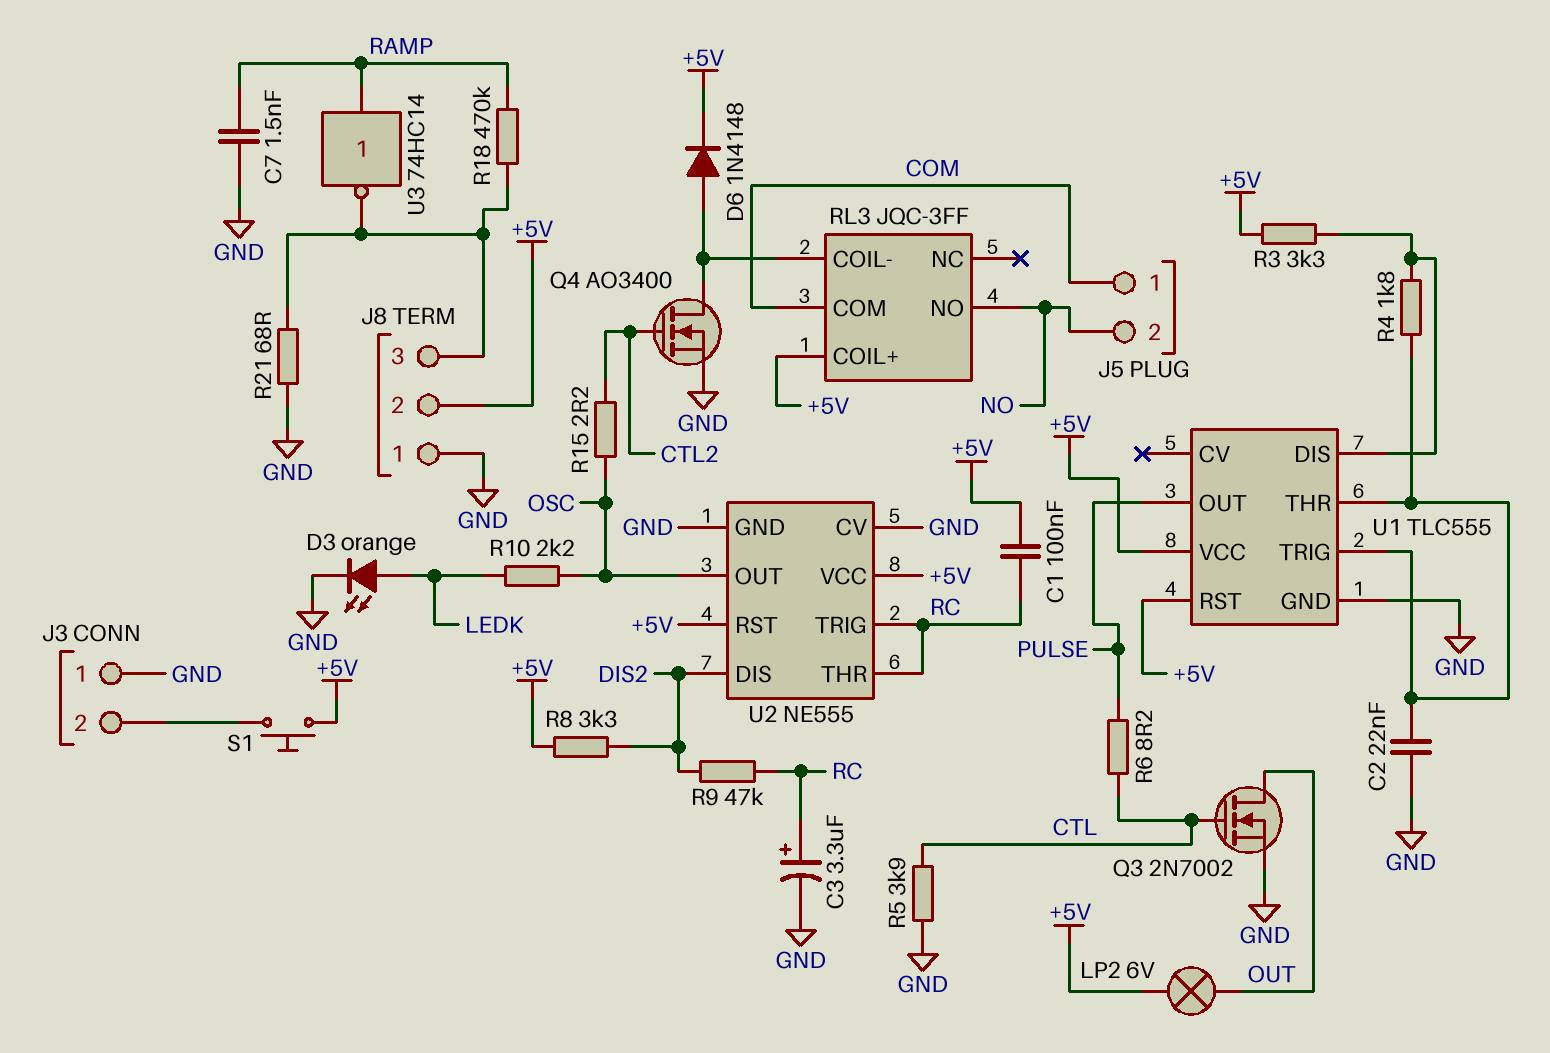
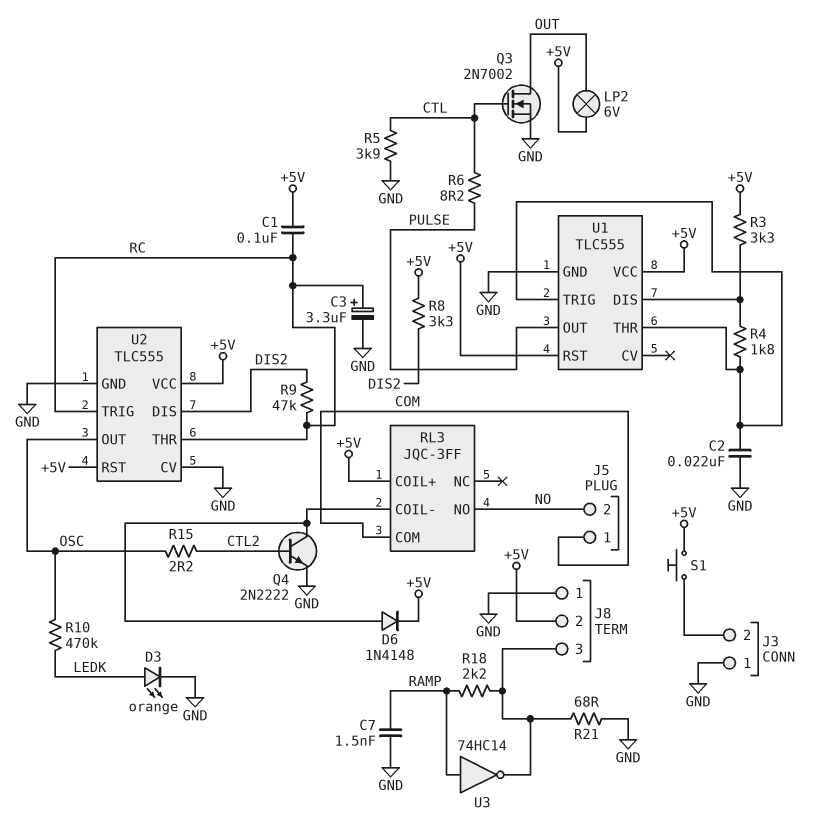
Q4: NMOS AO3400 (G CTL2, D RL3/COIL-, S GND) -> NPN 2N2222 (B CTL2, C RL3/COIL-, E GND)
R10: 2.2k (LEDK, OSC) -> 470k (LEDK, OSC)
R18: 470k (J8/3, RAMP) -> 2.2k (J8/3, RAMP)
U2: NE555 -> TLC555

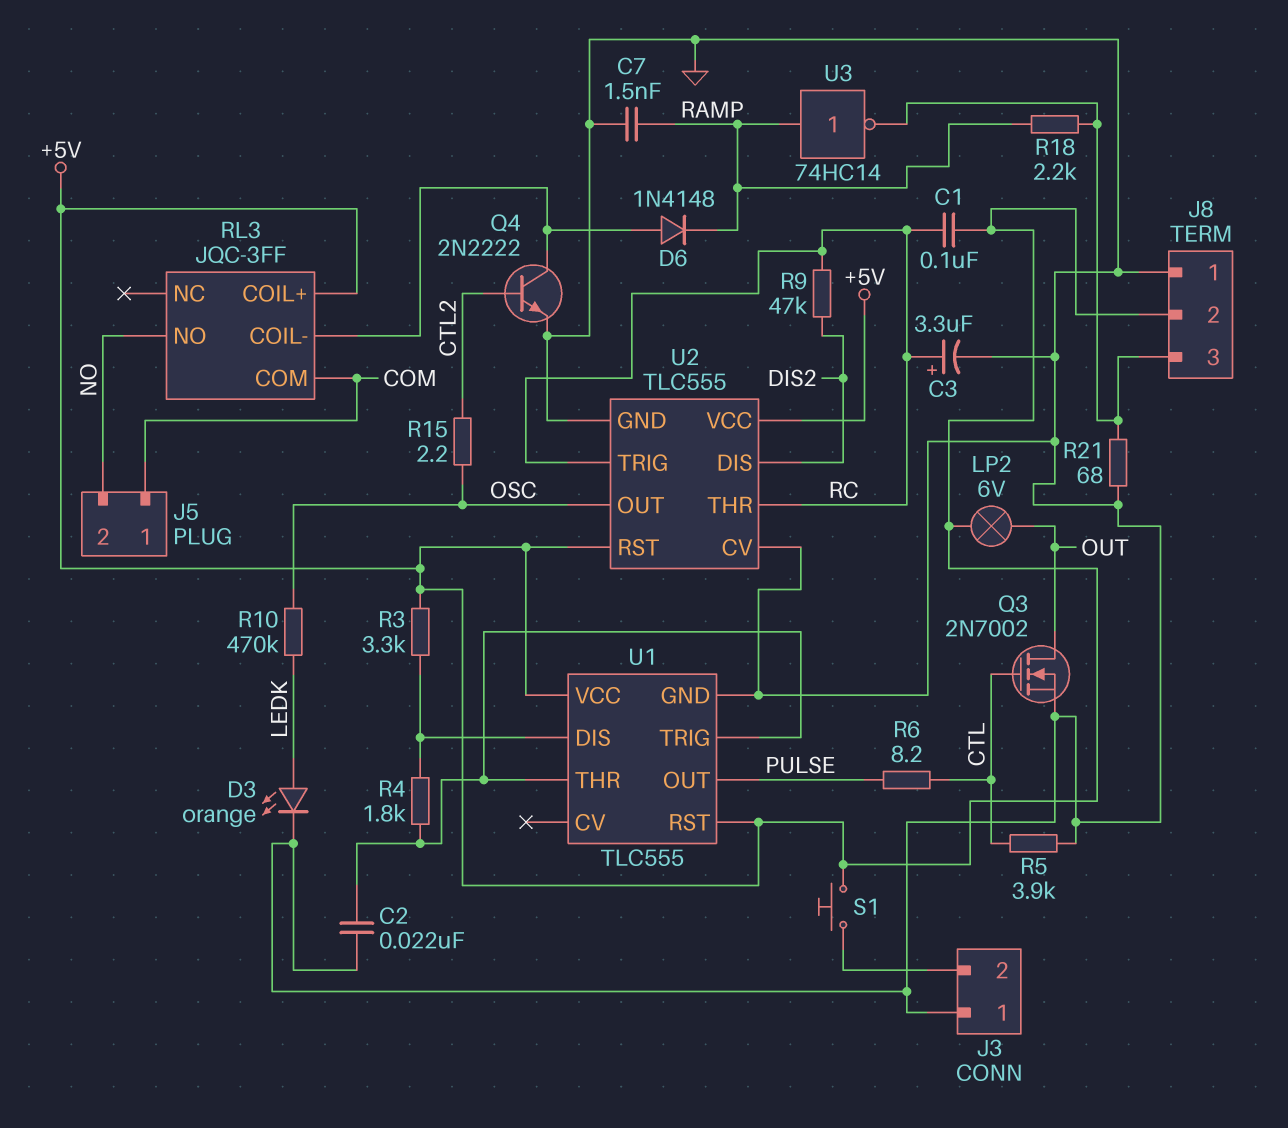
D6: diode 1N4148 (A RL3/COIL-, K +5V) -> diode 1N4148 (A RL3/COIL-, K RAMP)
R8: 3.3k (+5V, DIS2) -> none

